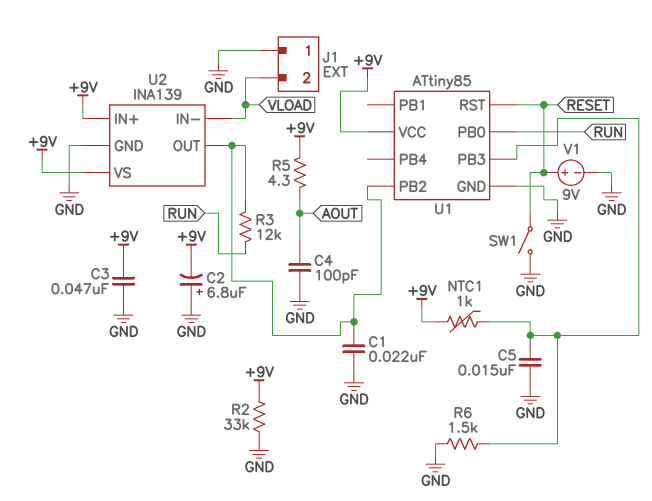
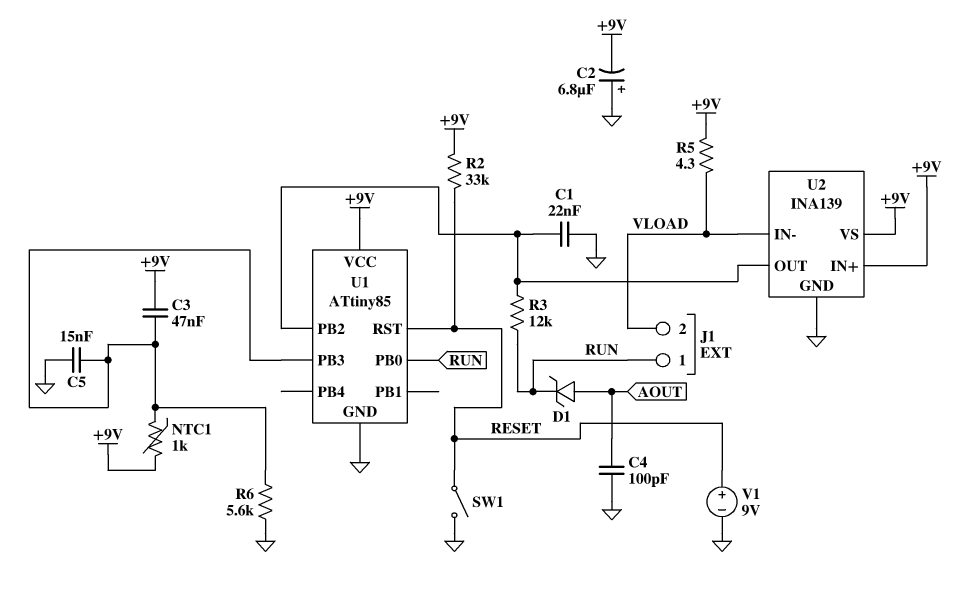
C3: 47nF (+9V, GND) -> 47nF (+9V, U1/PB3)
D1: none -> zener (A AOUT, K RUN)
J1 pin 1: GND -> RUN
R2: 33k (+9V, GND) -> 33k (+9V, RESET)
R5: 4.3 (+9V, AOUT) -> 4.3 (+9V, VLOAD)
R6: 1.5k (GND, U1/PB3) -> 5.6k (GND, U1/PB3)

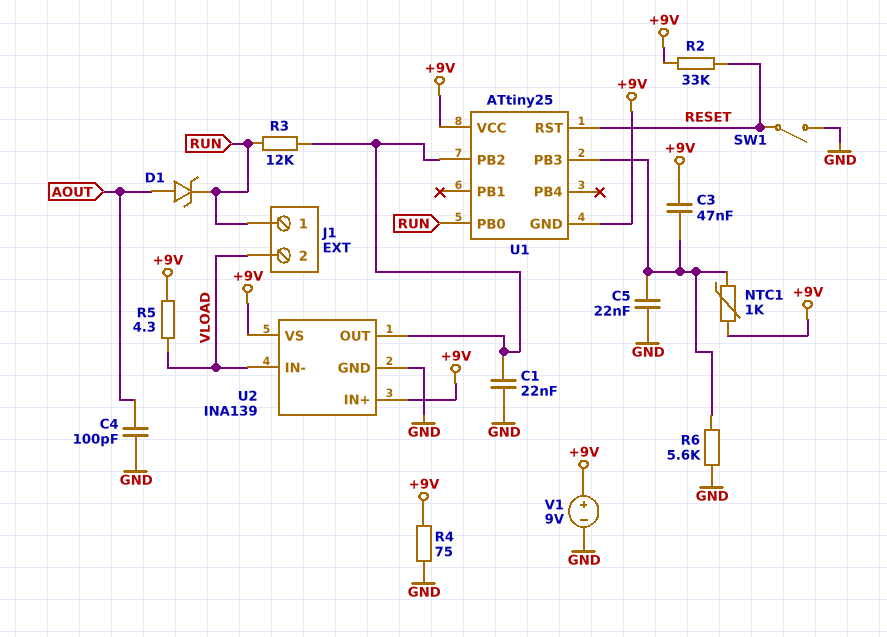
C2: 6.8uF (plus GND, minus +9V) -> none
C5: 15nF (GND, U1/PB3) -> 22nF (GND, U1/PB3)
R4: none -> 75 (+9V, GND)
U1: ATtiny85 -> ATtiny25
U1 pin GND: GND -> +9V
V1: 9V (plus RESET, minus GND) -> 9V (plus +9V, minus GND)

